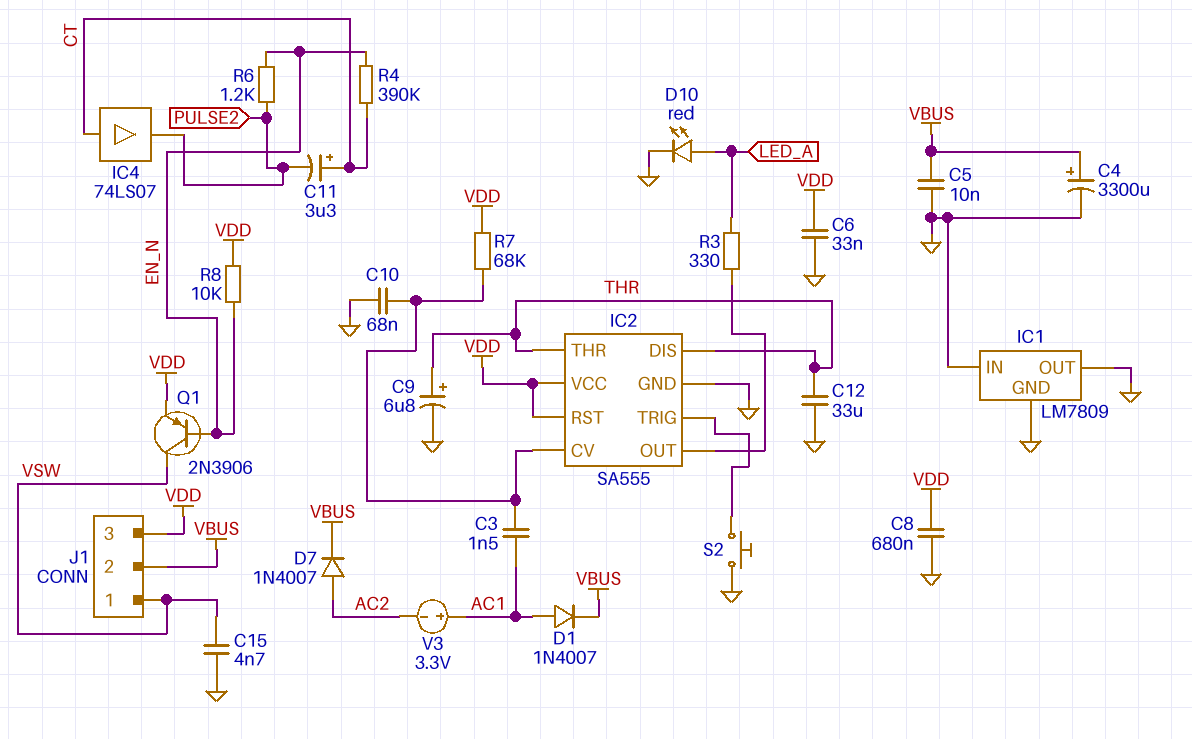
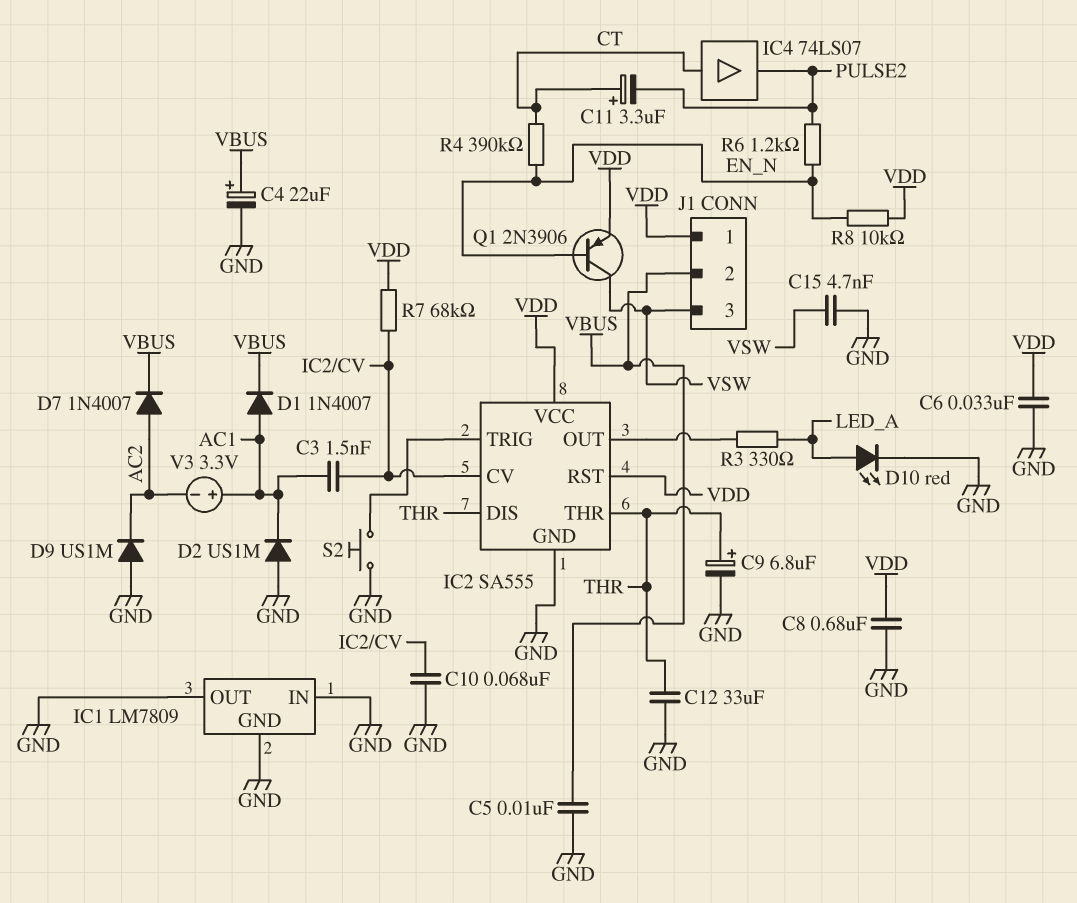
C4: 3300uF (plus VBUS, minus GND) -> 22uF (plus VBUS, minus GND)
D2: none -> diode US1M (A GND, K AC1)
D9: none -> diode US1M (A GND, K AC2)
J1 pin 1: VSW -> VDD
J1 pin 3: VDD -> VSW

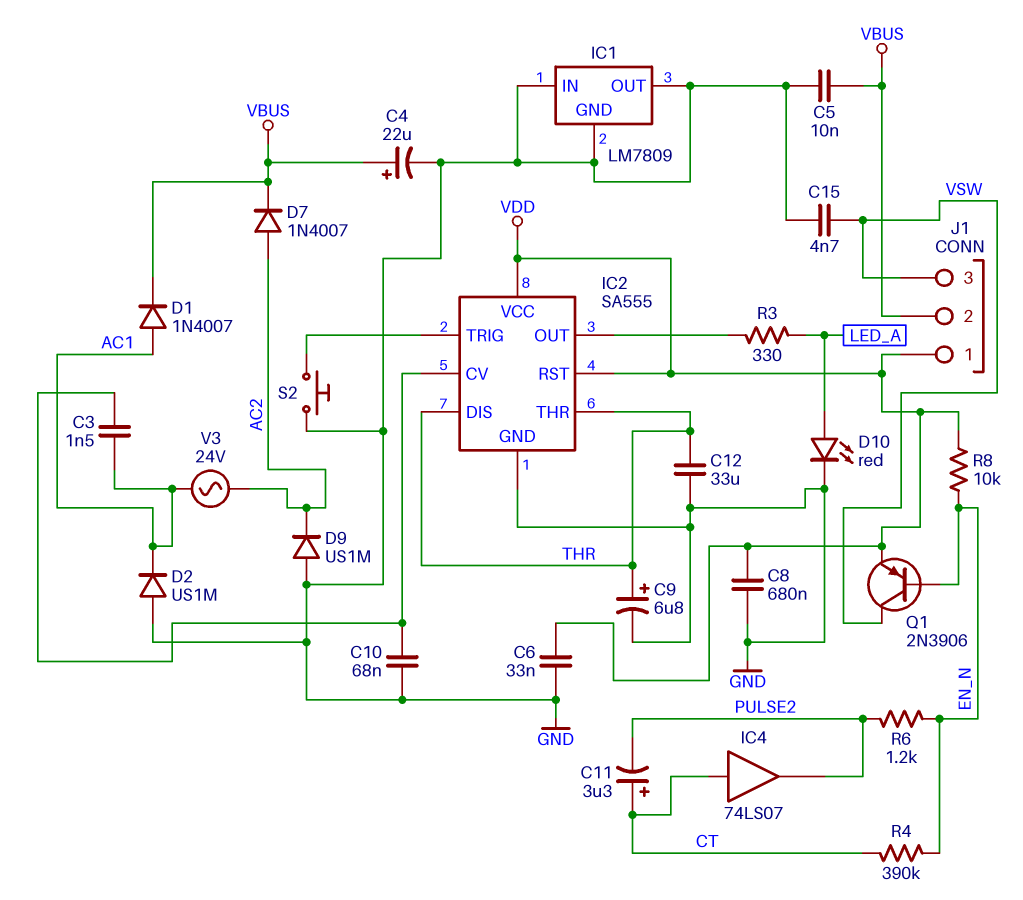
R7: 68k (IC2/CV, VDD) -> none
V3: 3.3V (plus AC1, minus AC2) -> AC 24V (AC1, AC2)

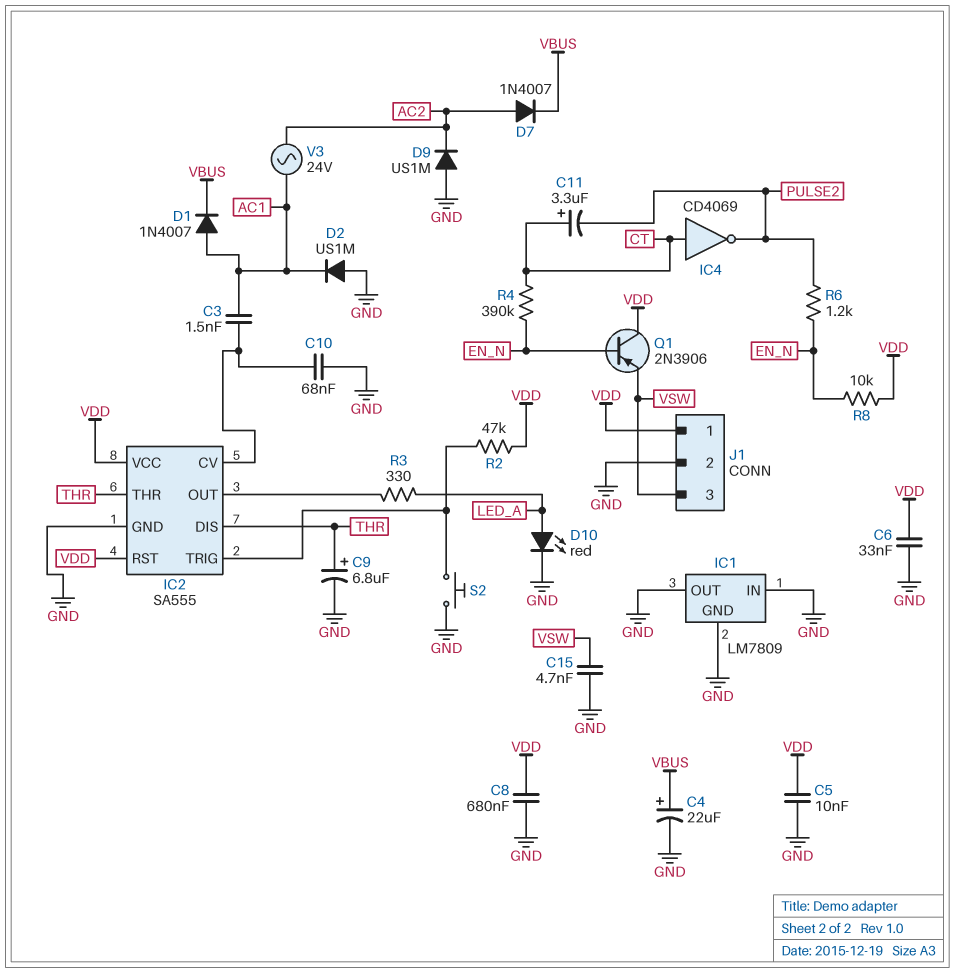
C5: 10nF (GND, VBUS) -> 10nF (GND, VDD)
C12: 33uF (GND, THR) -> none
IC4: buffer 74LS07 (in CT, out PULSE2) -> NOT CD4069 (in CT, out PULSE2)
J1 pin 2: VBUS -> GND
Q1: PNP 2N3906 (B EN_N, C VSW, E VDD) -> PNP 2N3906 (B EN_N, C VDD, E VSW)
R2: none -> 47k (IC2/TRIG, VDD)

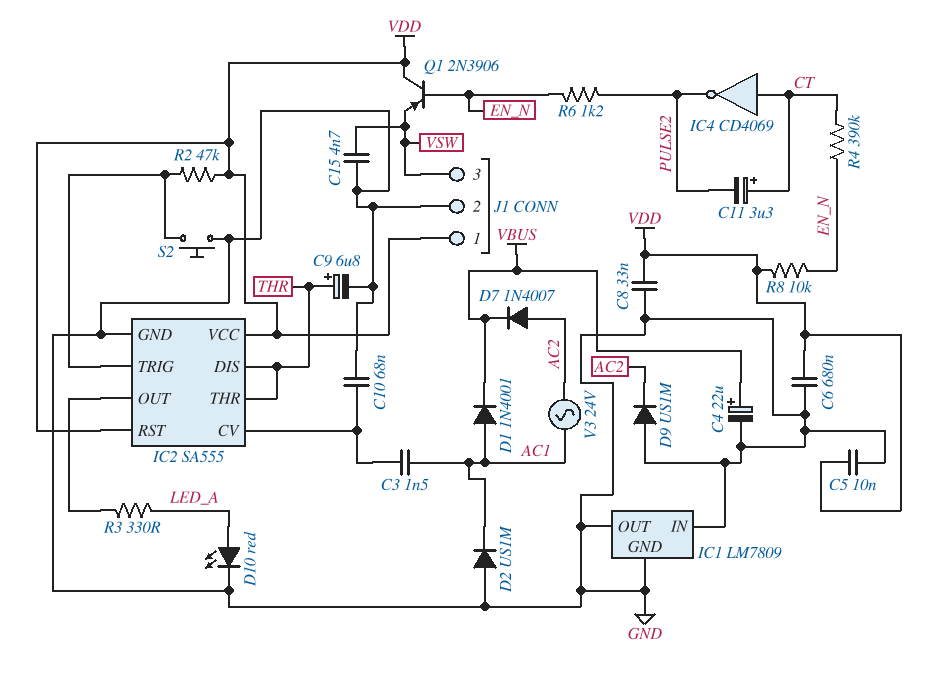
C6: 33nF (GND, VDD) -> 680nF (GND, VDD)
C8: 680nF (GND, VDD) -> 33nF (GND, VDD)
D1: diode 1N4007 (A AC1, K VBUS) -> diode 1N4001 (A AC1, K VBUS)

